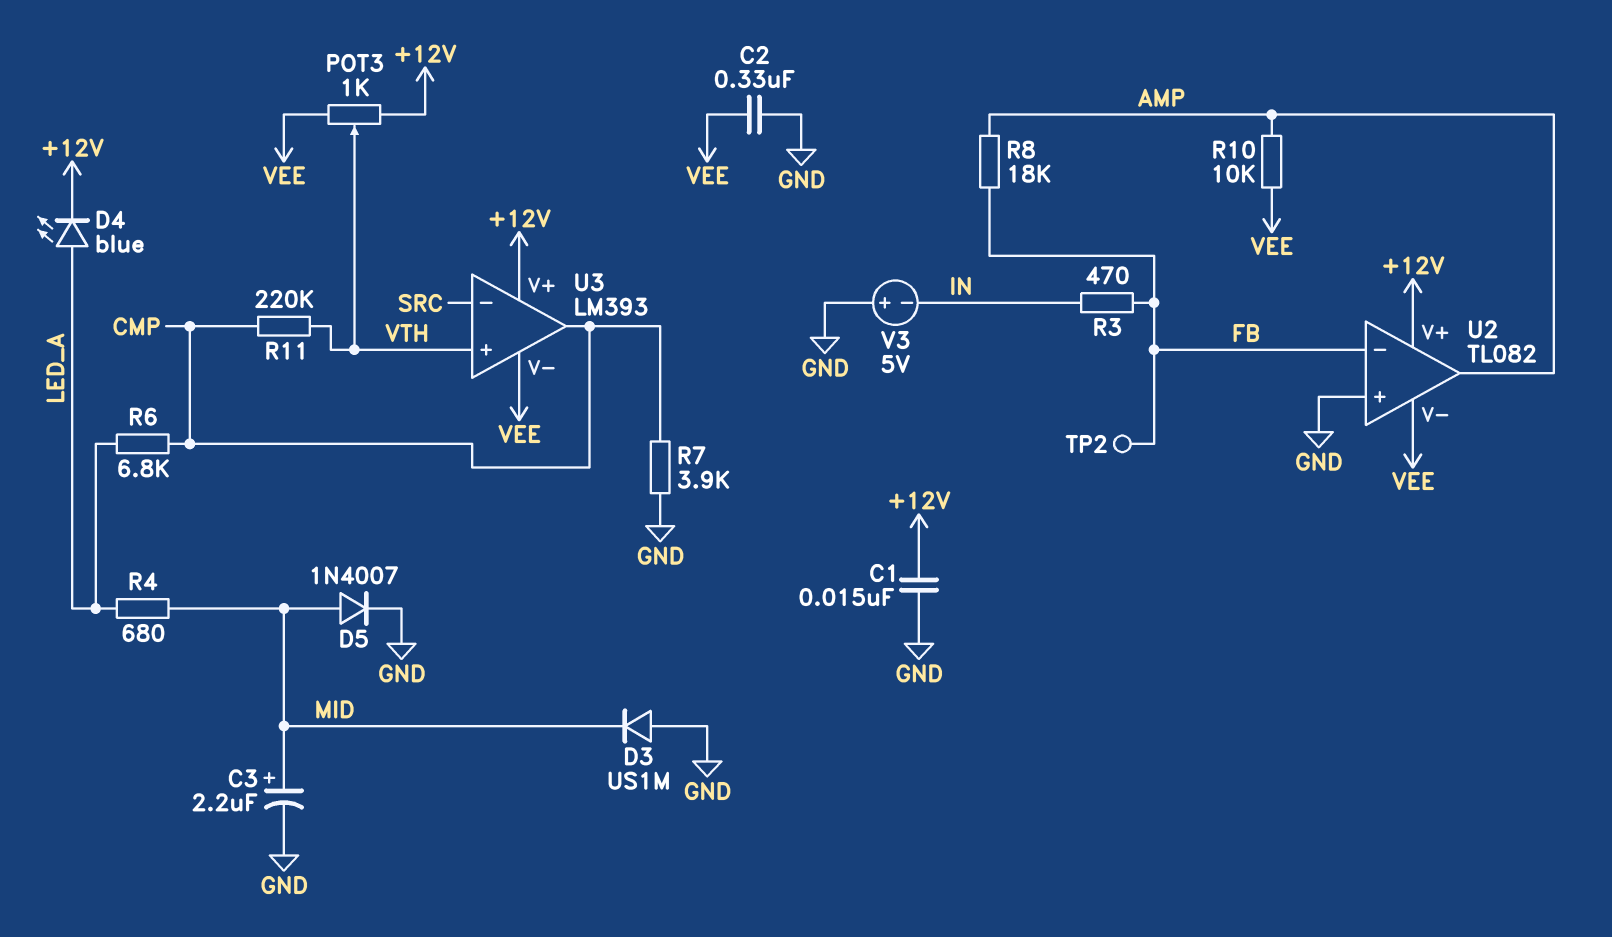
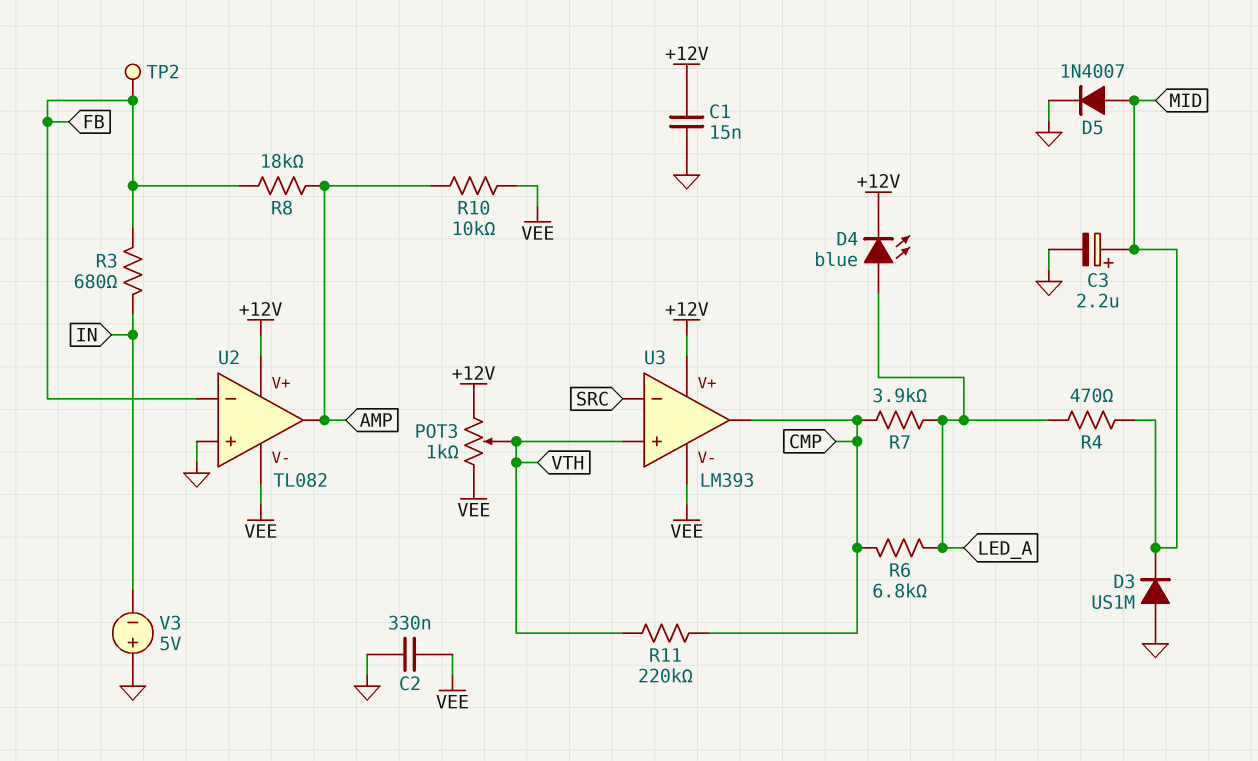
R3: 470 (FB, IN) -> 680 (FB, IN)
R4: 680 (LED_A, MID) -> 470 (LED_A, MID)
R7: 3.9k (CMP, GND) -> 3.9k (CMP, LED_A)

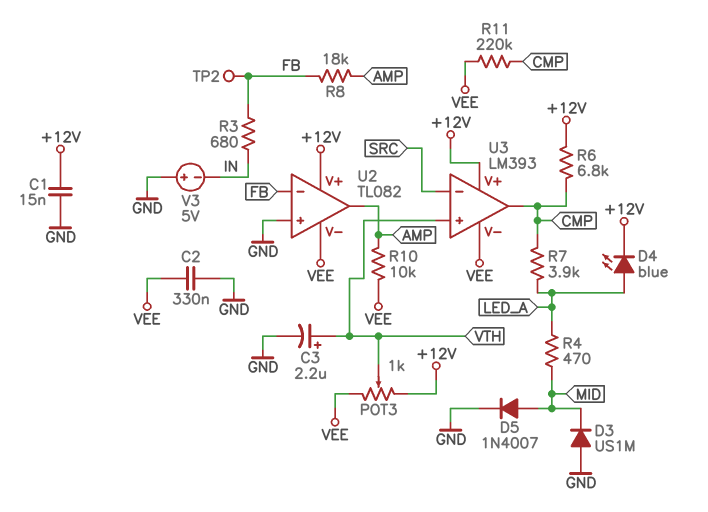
C3: 2.2uF (plus MID, minus GND) -> 2.2uF (plus VTH, minus GND)
R6: 6.8k (CMP, LED_A) -> 6.8k (+12V, CMP)
R11: 220k (CMP, VTH) -> 220k (CMP, VEE)

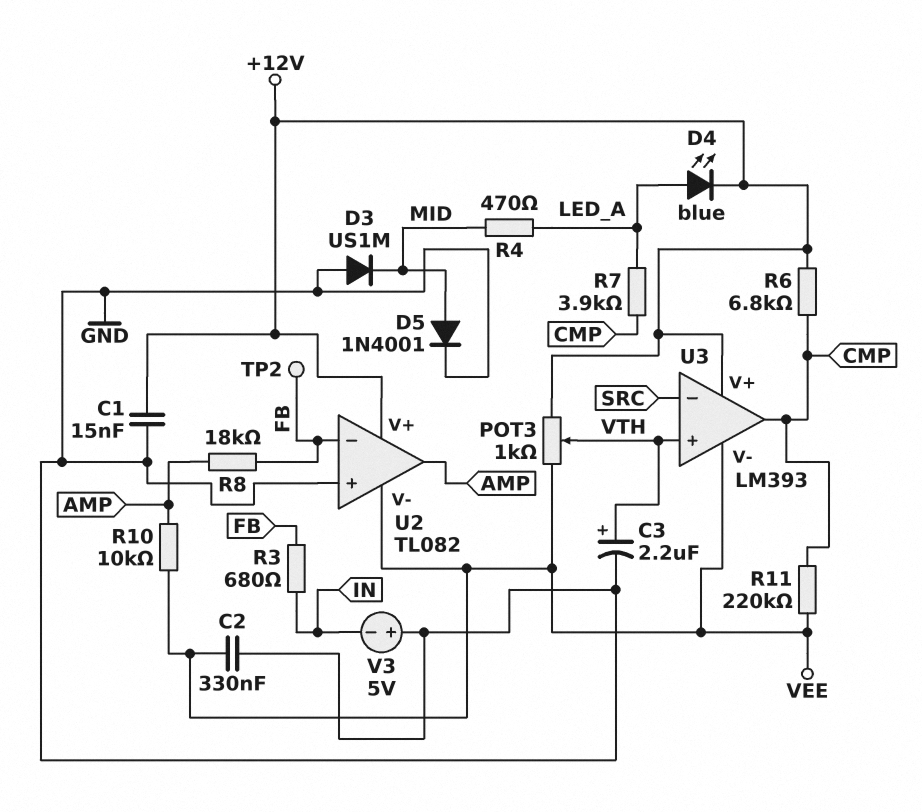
D5: diode 1N4007 (A MID, K GND) -> diode 1N4001 (A MID, K GND)

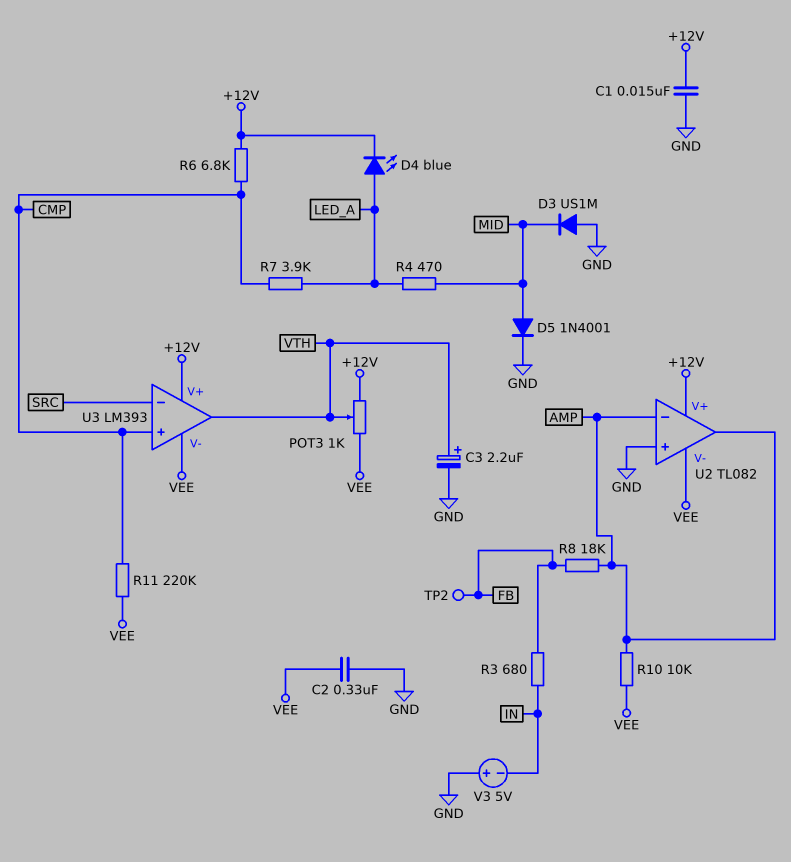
U2 pin in-: FB -> AMP
U3 pin in+: VTH -> CMP
U3 pin out: CMP -> VTH

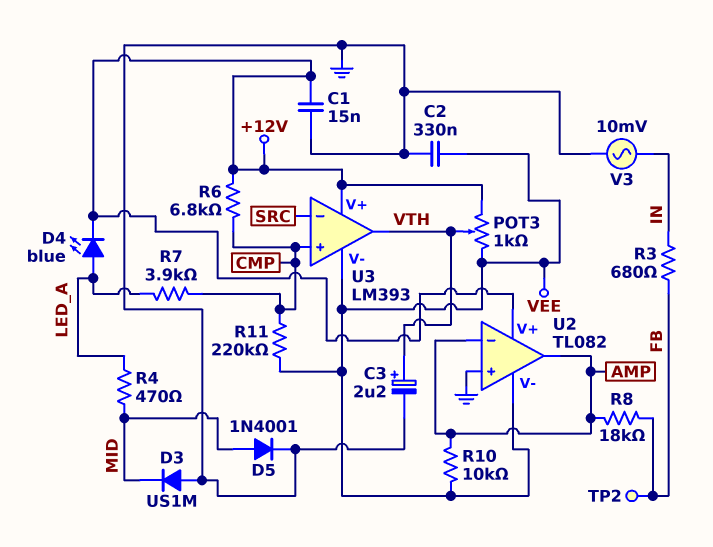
V3: 5V (plus GND, minus IN) -> AC 10mV (GND, IN)

